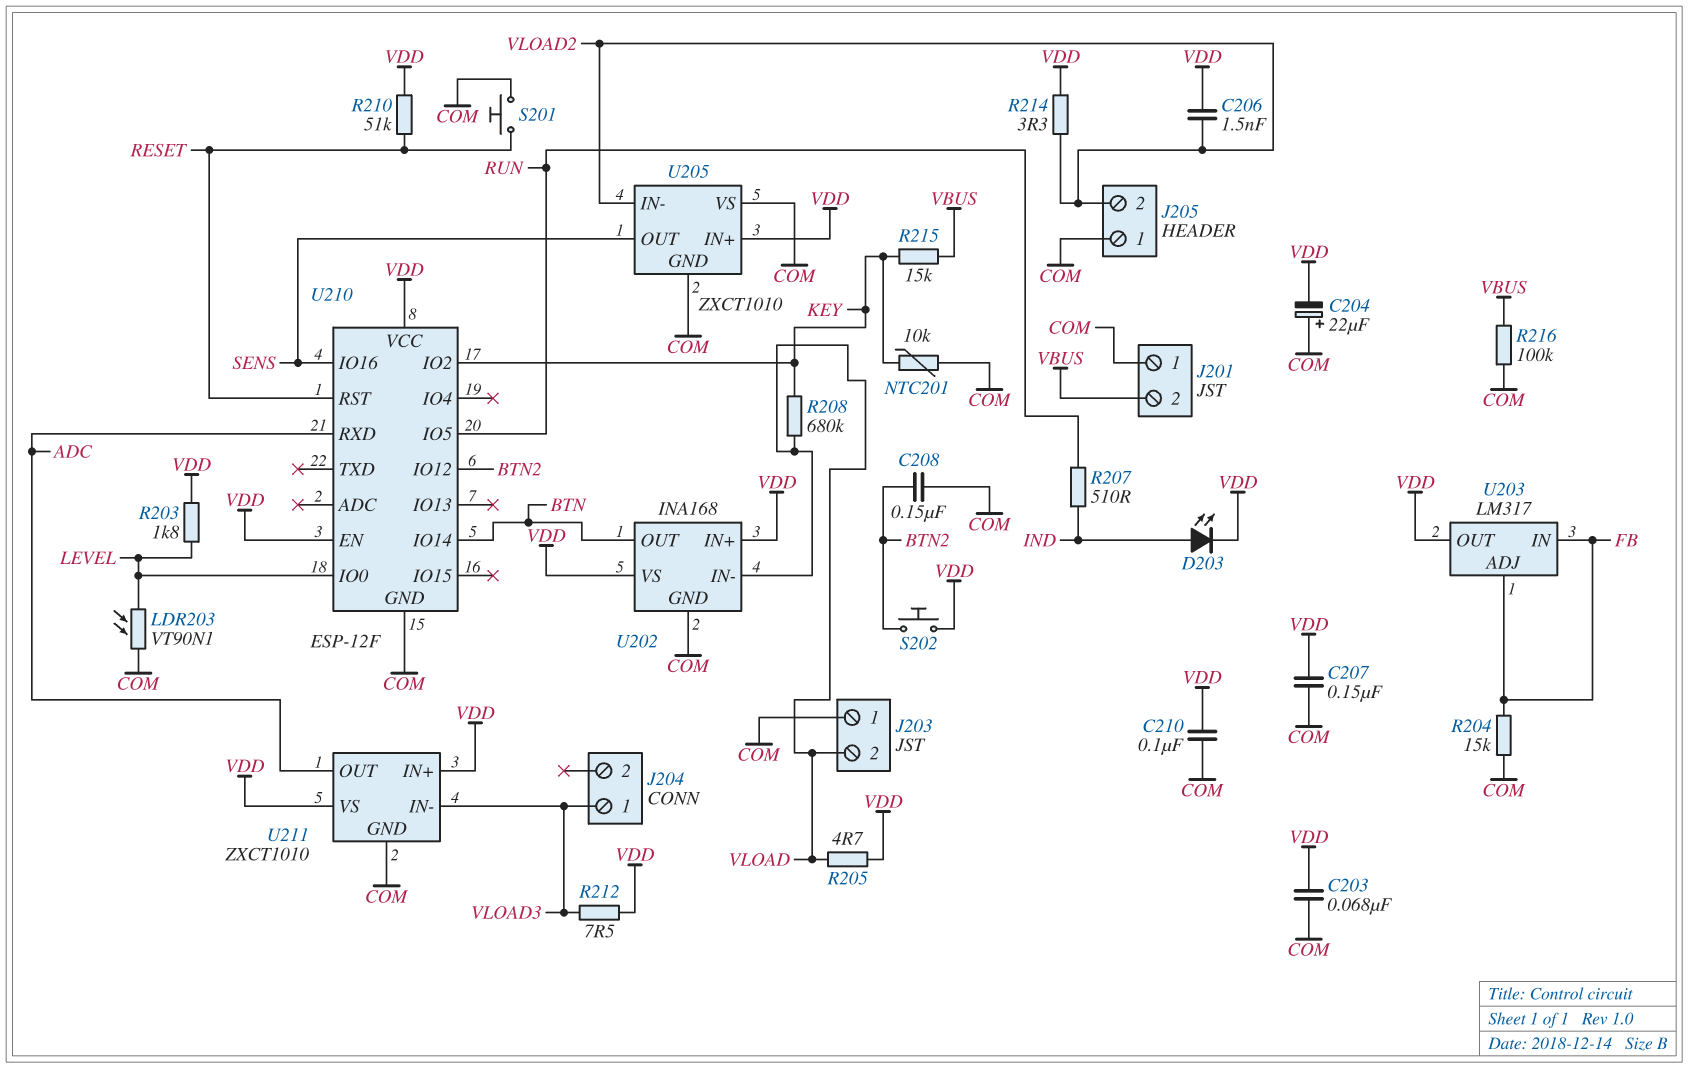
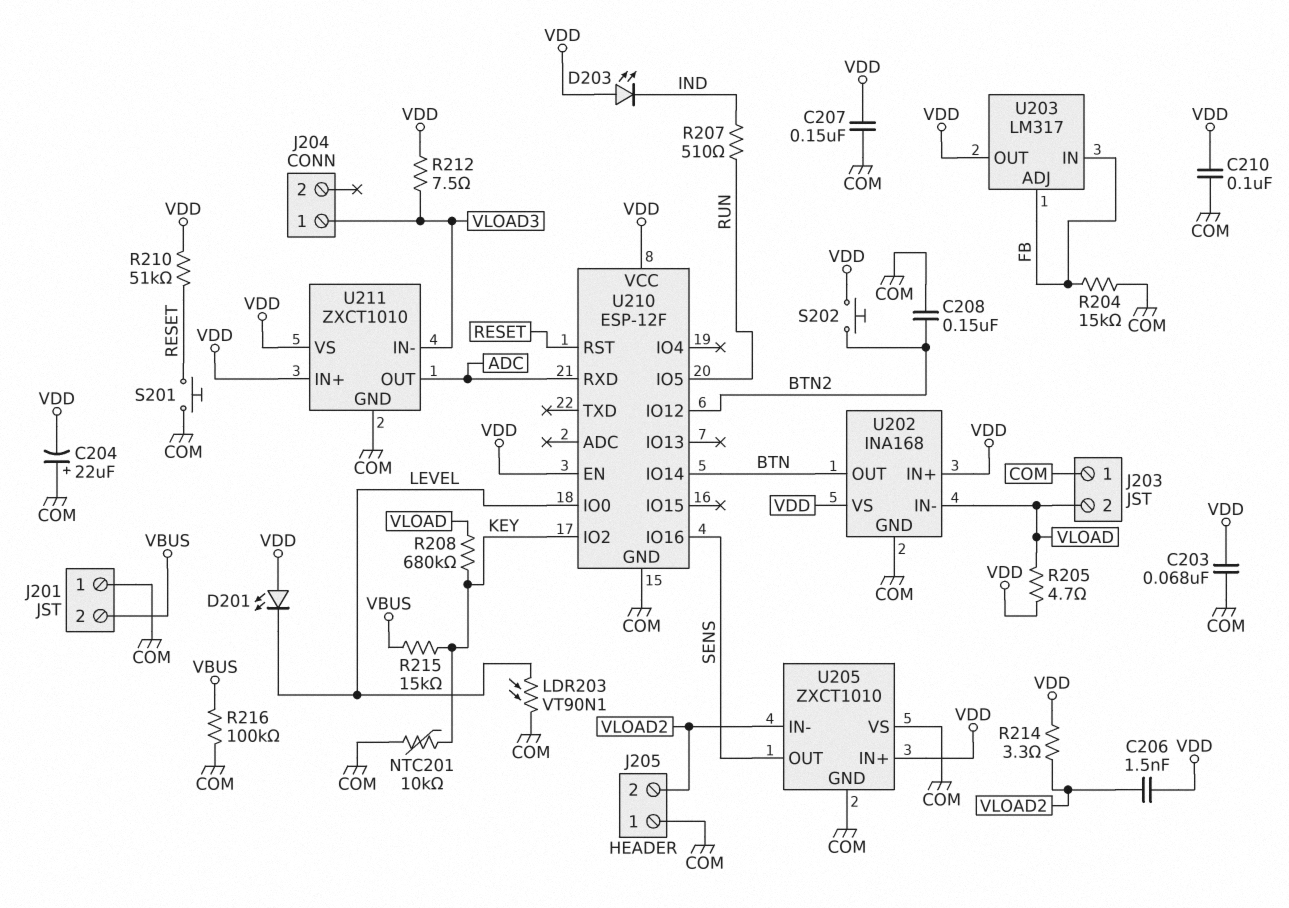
D201: none -> LED (A VDD, K LEVEL)
D203: LED (A IND, K VDD) -> LED (A VDD, K IND)
R203: 1.8k (LEVEL, VDD) -> none

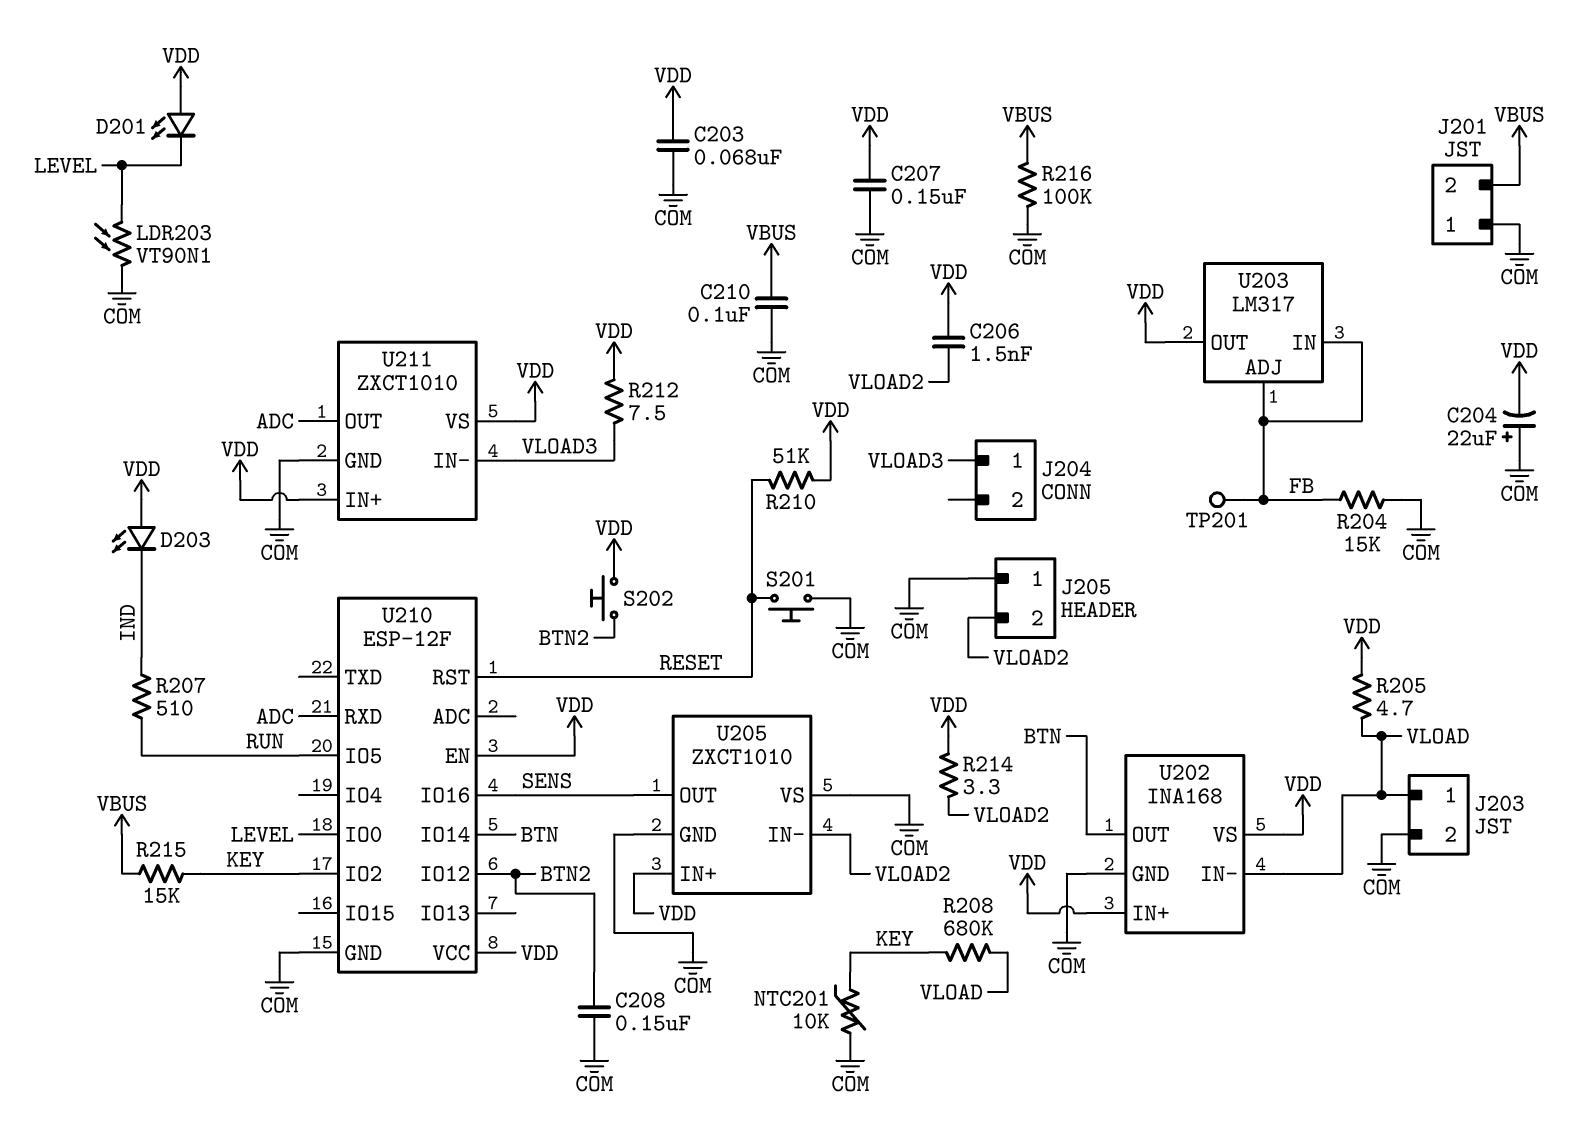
C210: 100nF (COM, VDD) -> 100nF (COM, VBUS)
J203 pin 1: COM -> VLOAD
J203 pin 2: VLOAD -> COM
TP201: none -> test point (FB)

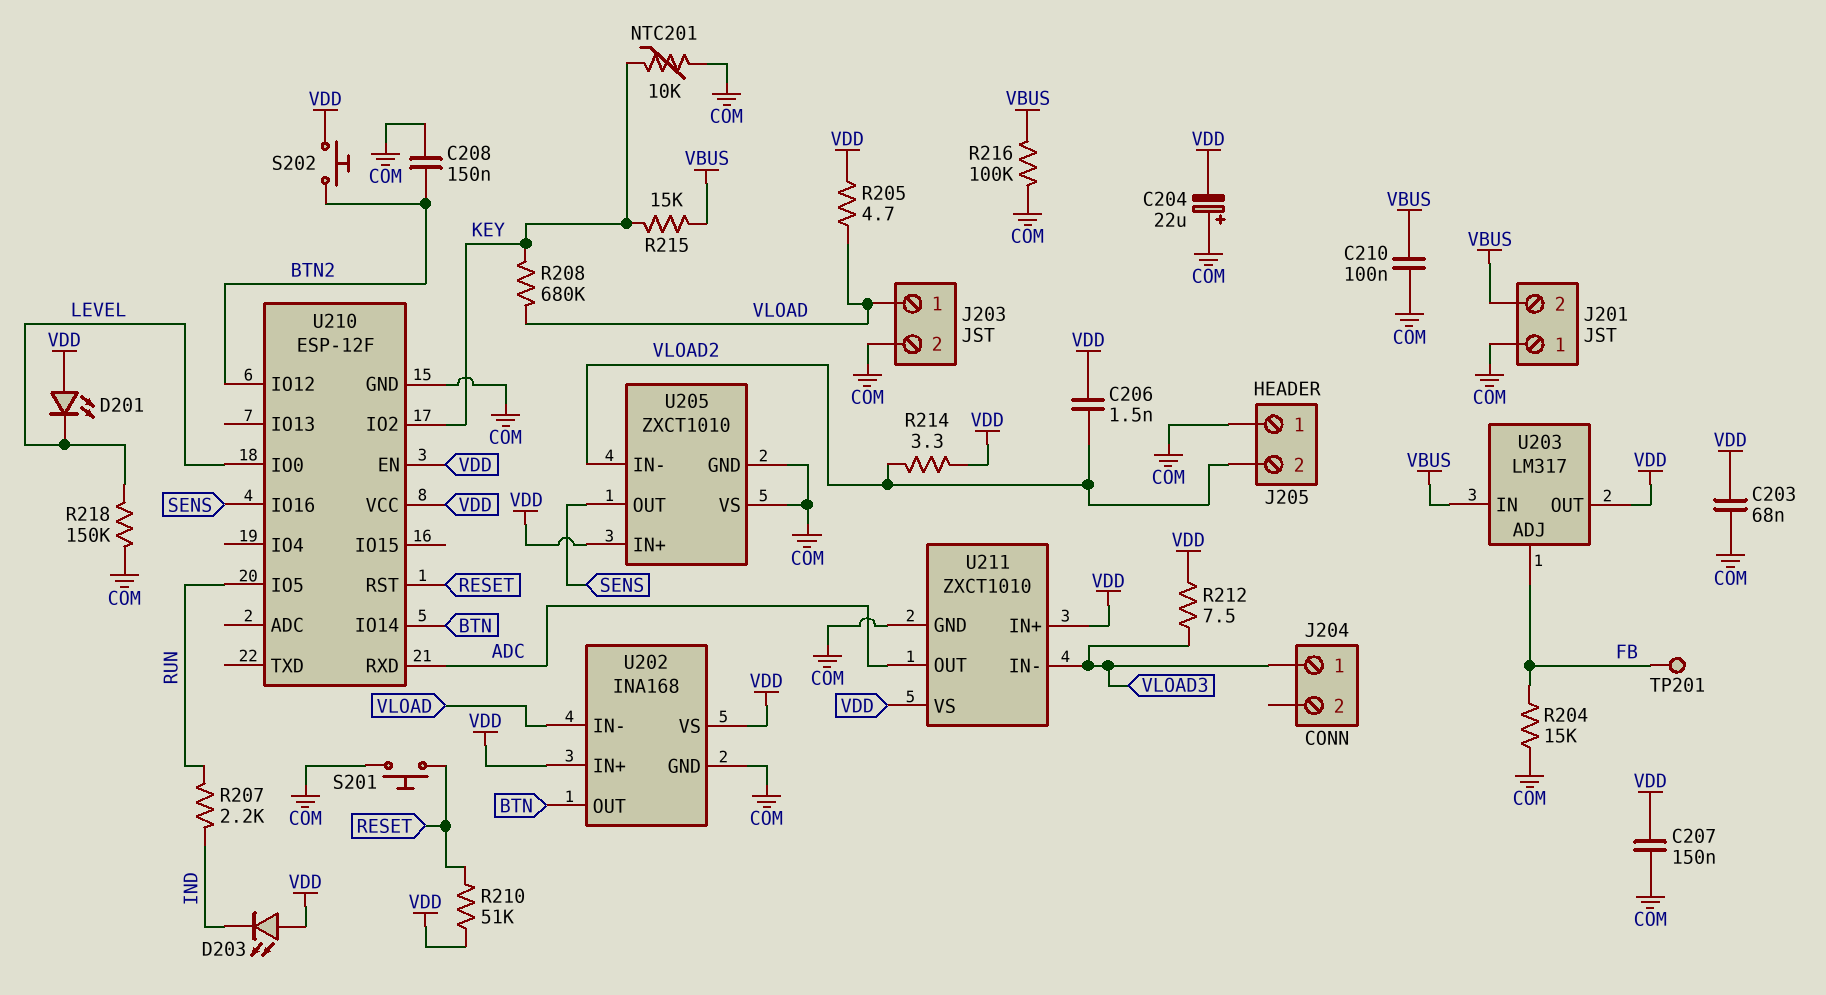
LDR203: VT90N1 (COM, LEVEL) -> none
R207: 510 (IND, RUN) -> 2.2k (IND, RUN)
R218: none -> 150k (COM, LEVEL)
U203 pin IN: FB -> VBUS

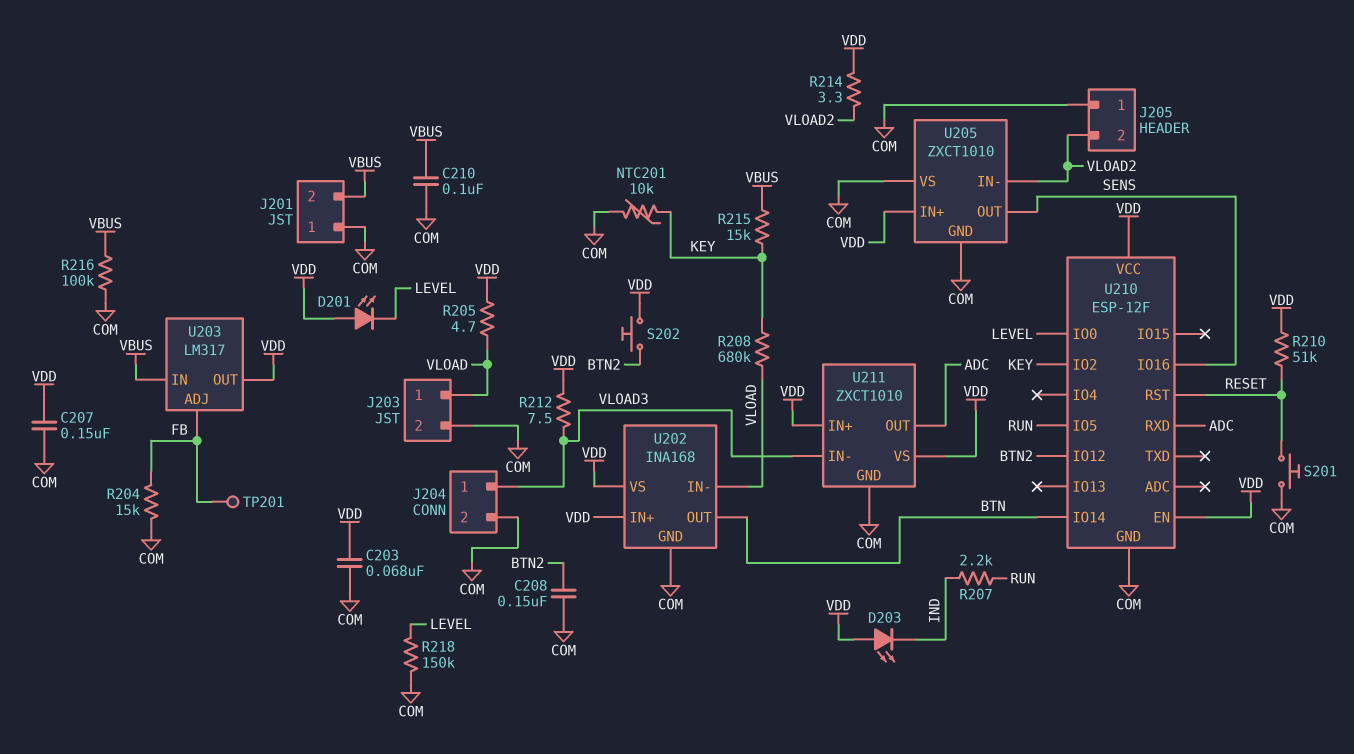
C204: 22uF (plus COM, minus VDD) -> none
C206: 1.5nF (VDD, VLOAD2) -> none
J204 pin 2: none -> COM

